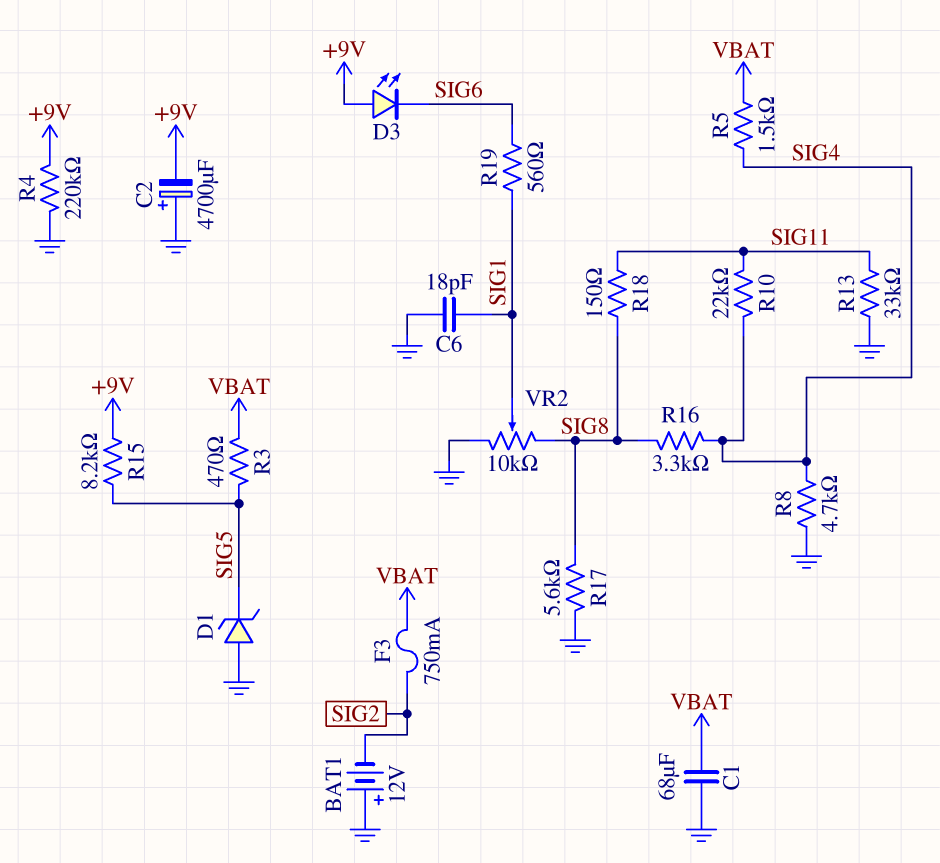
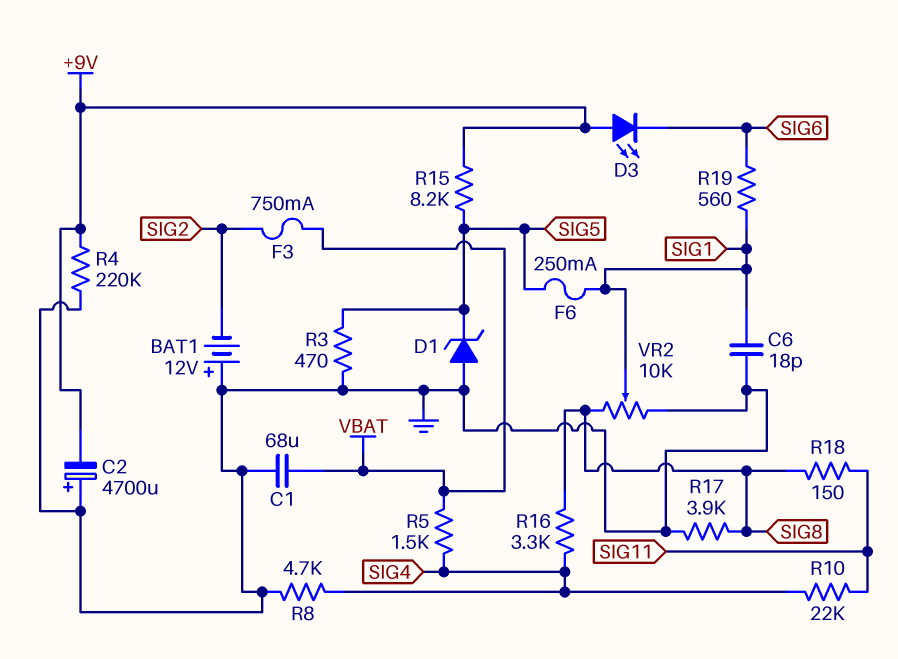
F6: none -> 250mA (SIG1, SIG5)
R3: 470 (SIG5, VBAT) -> 470 (GND, SIG5)
R13: 33k (GND, SIG11) -> none
R17: 5.6k (GND, SIG8) -> 3.9k (GND, SIG8)

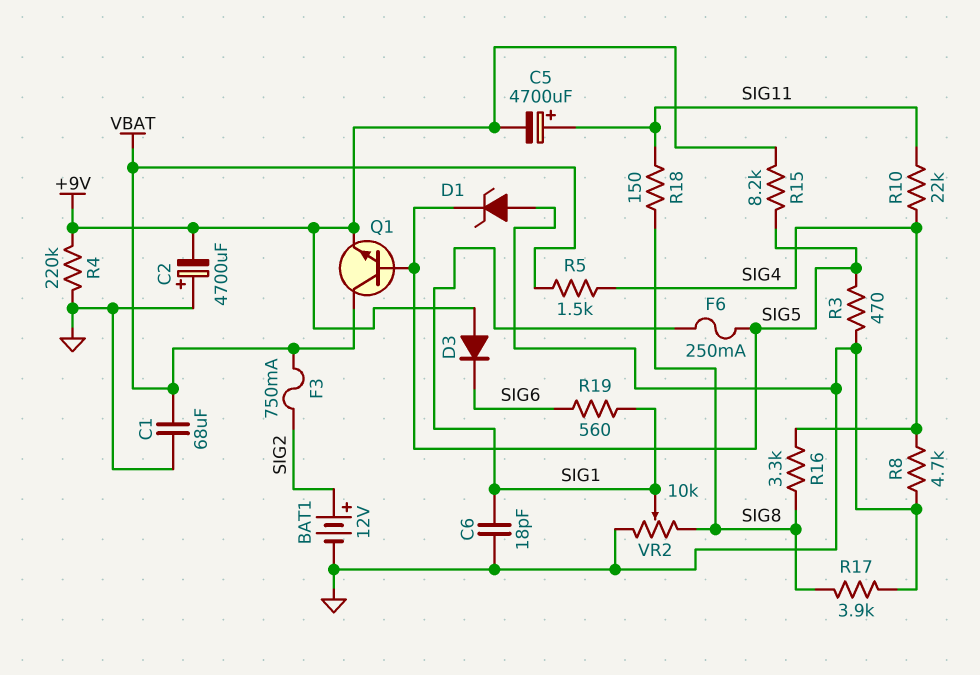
BAT1: 12V (plus GND, minus SIG2) -> 12V (plus SIG2, minus GND)
C5: none -> 4700uF (plus SIG11, minus +9V)
D3: LED (A +9V, K SIG6) -> diode (A +9V, K SIG6)
Q1: none -> NPN (B SIG5, C VBAT, E +9V)

